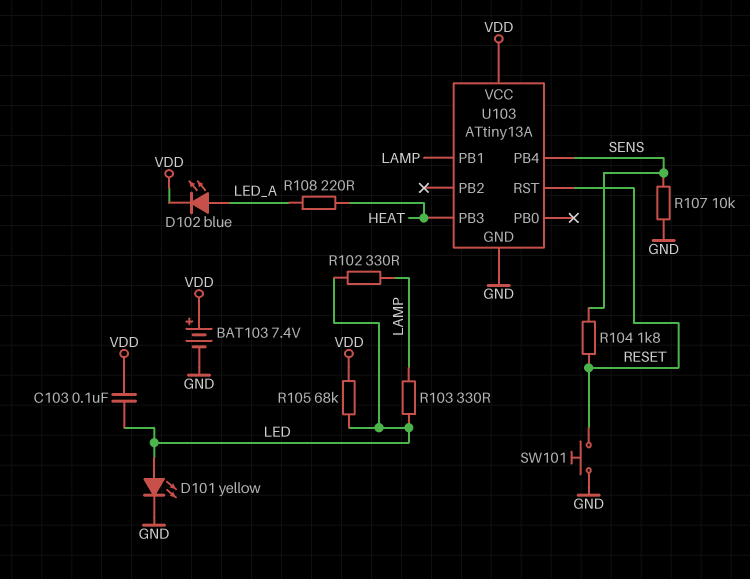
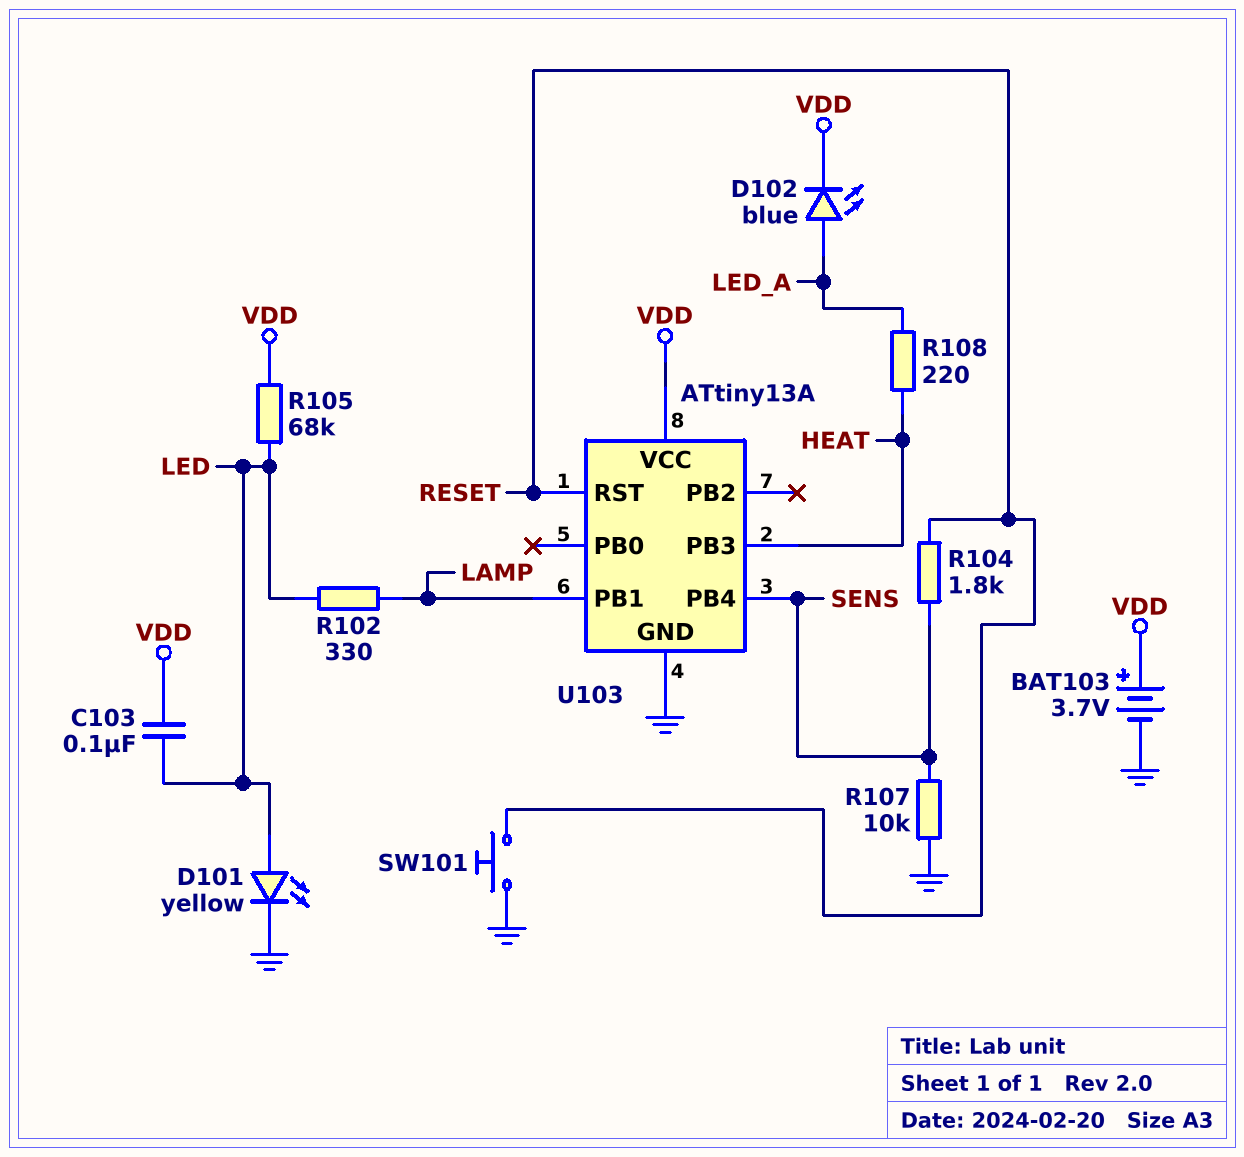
BAT103: 7.4V (plus VDD, minus GND) -> 3.7V (plus VDD, minus GND)
R103: 330 (LAMP, LED) -> none

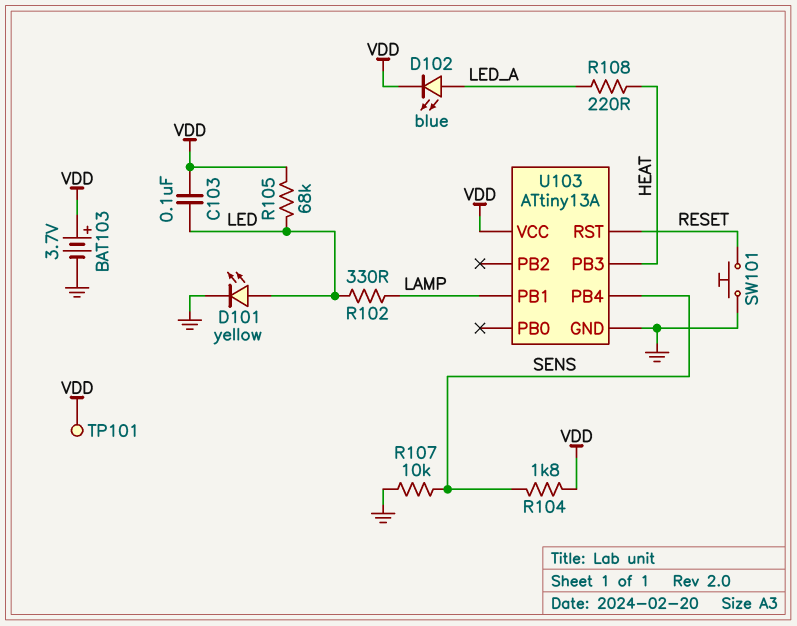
R104: 1.8k (RESET, SENS) -> 1.8k (SENS, VDD)
TP101: none -> test point (VDD)

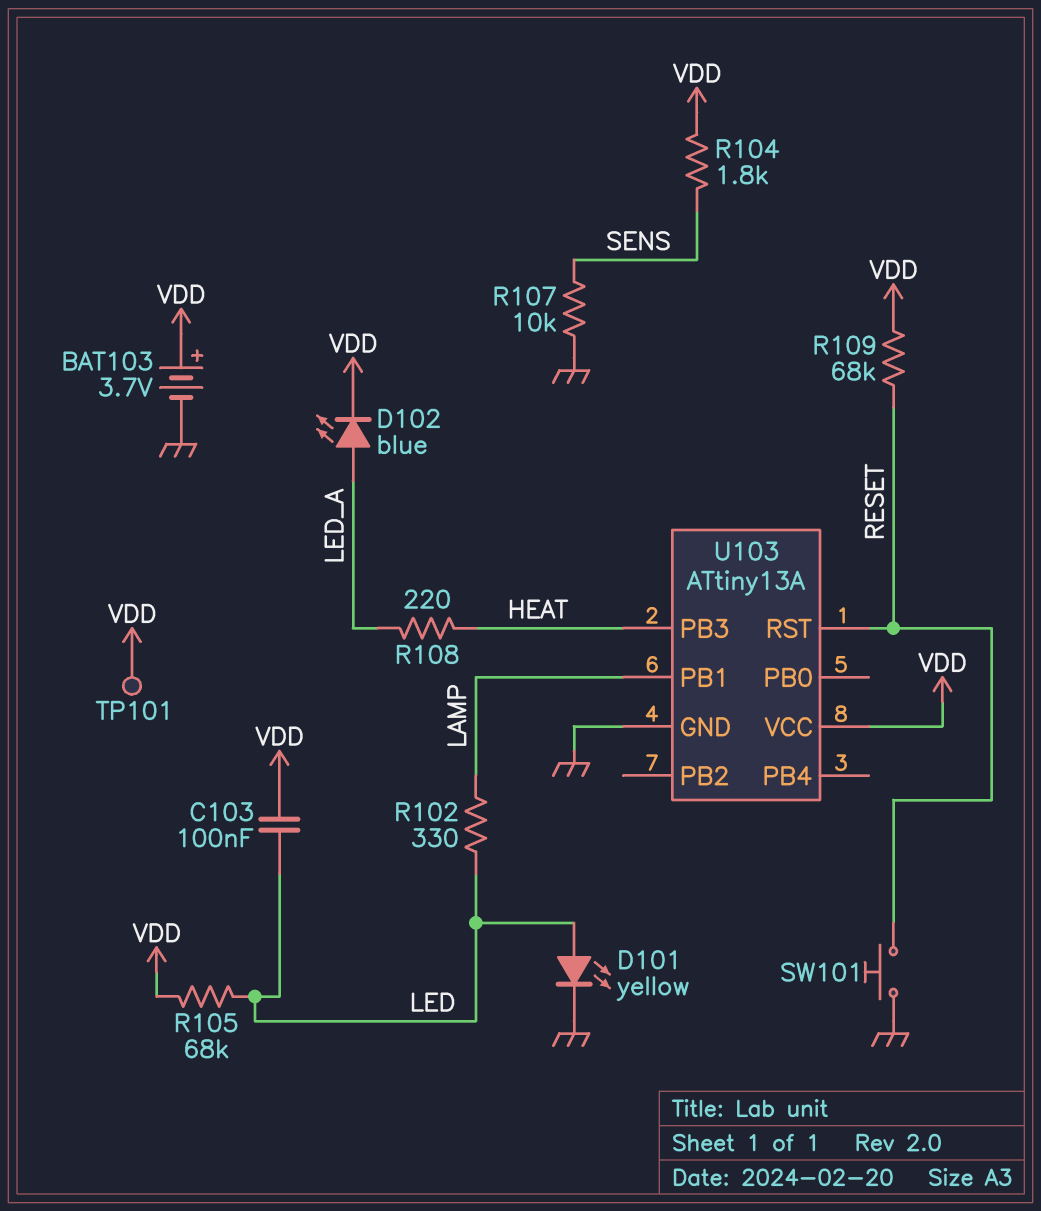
R109: none -> 68k (RESET, VDD)
U103 pin PB4: SENS -> none

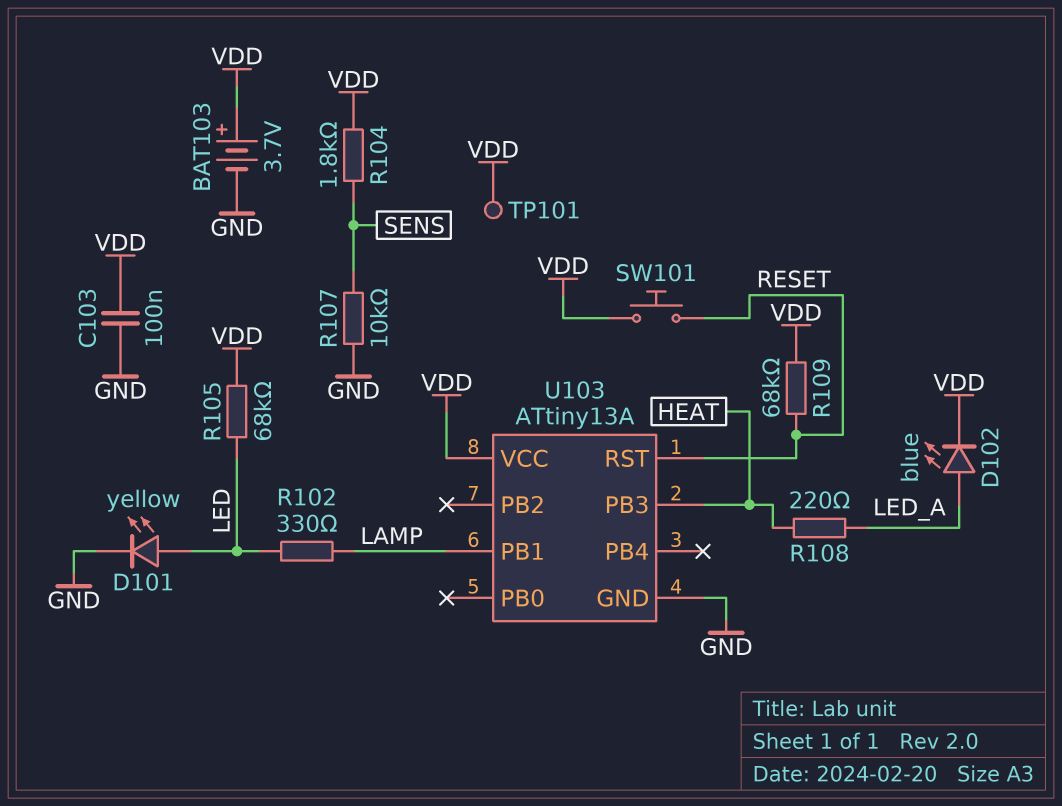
C103: 100nF (LED, VDD) -> 100nF (GND, VDD)
SW101: button (GND, RESET) -> button (RESET, VDD)

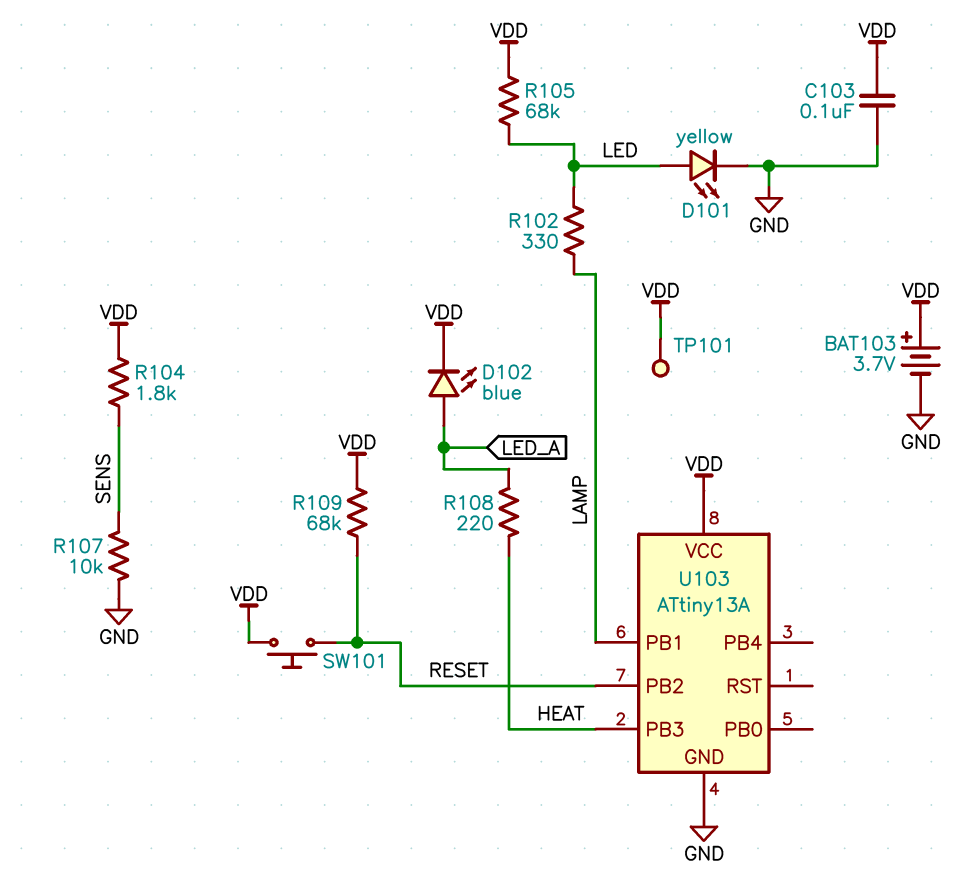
U103 pin PB2: none -> RESET
U103 pin RST: RESET -> none

